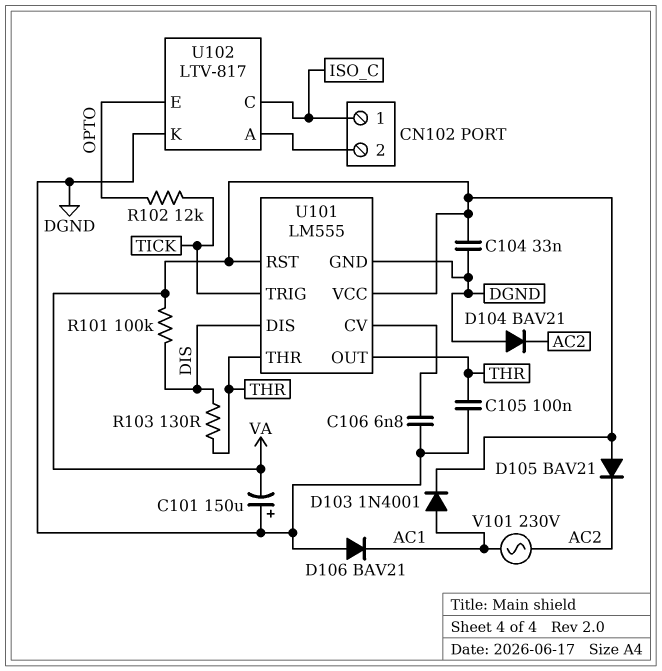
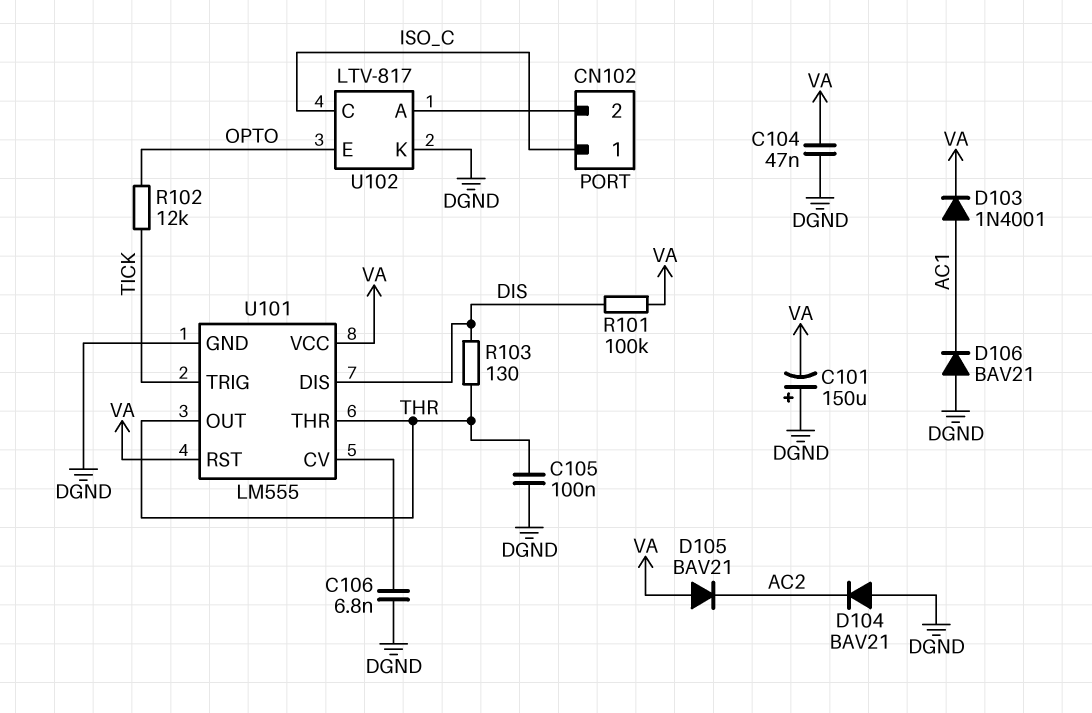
C104: 33nF (DGND, VA) -> 47nF (DGND, VA)
V101: AC 230V (AC1, AC2) -> none

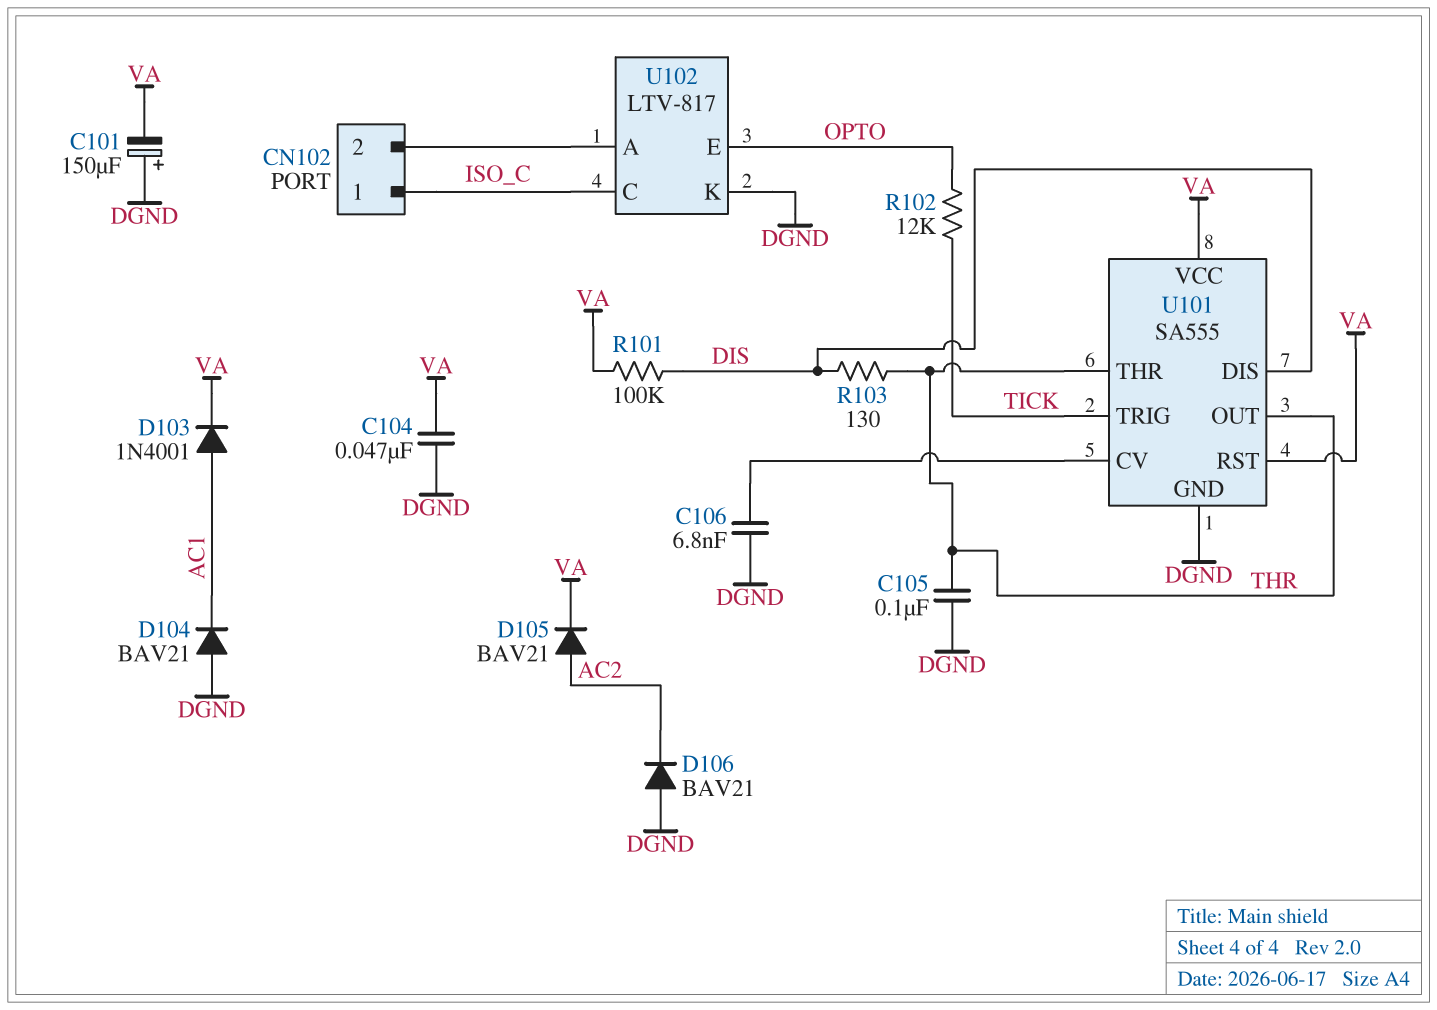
D104: diode BAV21 (A DGND, K AC2) -> diode BAV21 (A DGND, K AC1)
D105: diode BAV21 (A VA, K AC2) -> diode BAV21 (A AC2, K VA)
D106: diode BAV21 (A DGND, K AC1) -> diode BAV21 (A DGND, K AC2)
U101: LM555 -> SA555

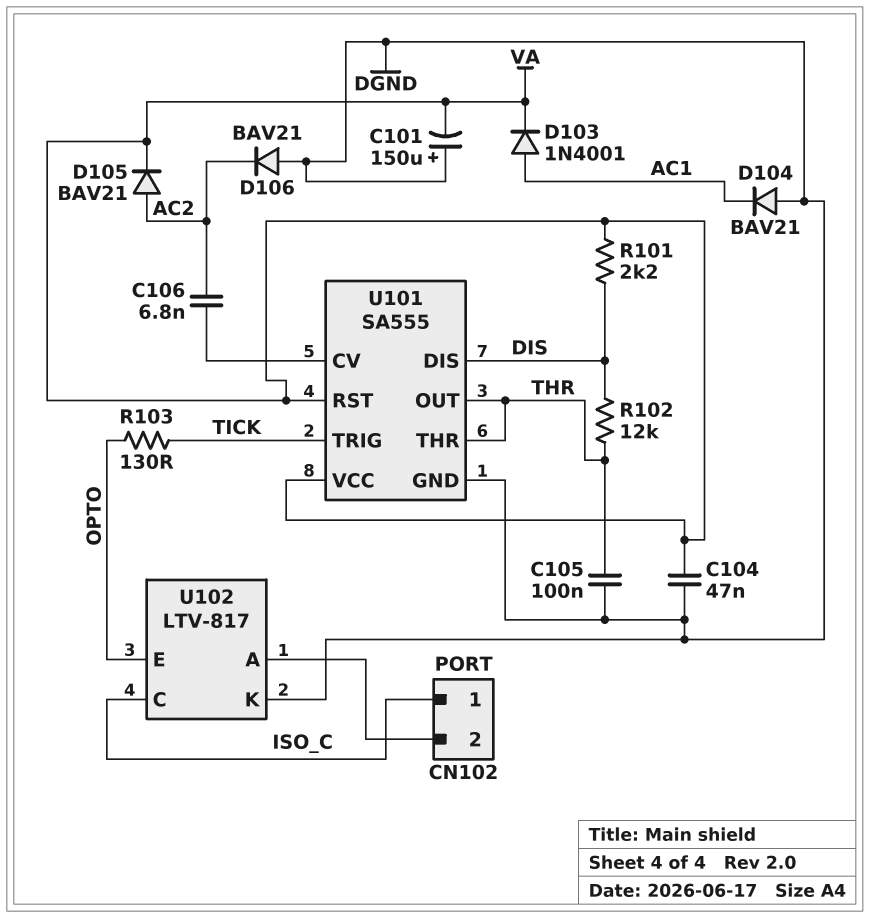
C106: 6.8nF (DGND, U101/CV) -> 6.8nF (AC2, U101/CV)
R101: 100k (DIS, VA) -> 2.2k (DIS, VA)
R102: 12k (OPTO, TICK) -> 12k (DIS, THR)
R103: 130 (DIS, THR) -> 130 (OPTO, TICK)

